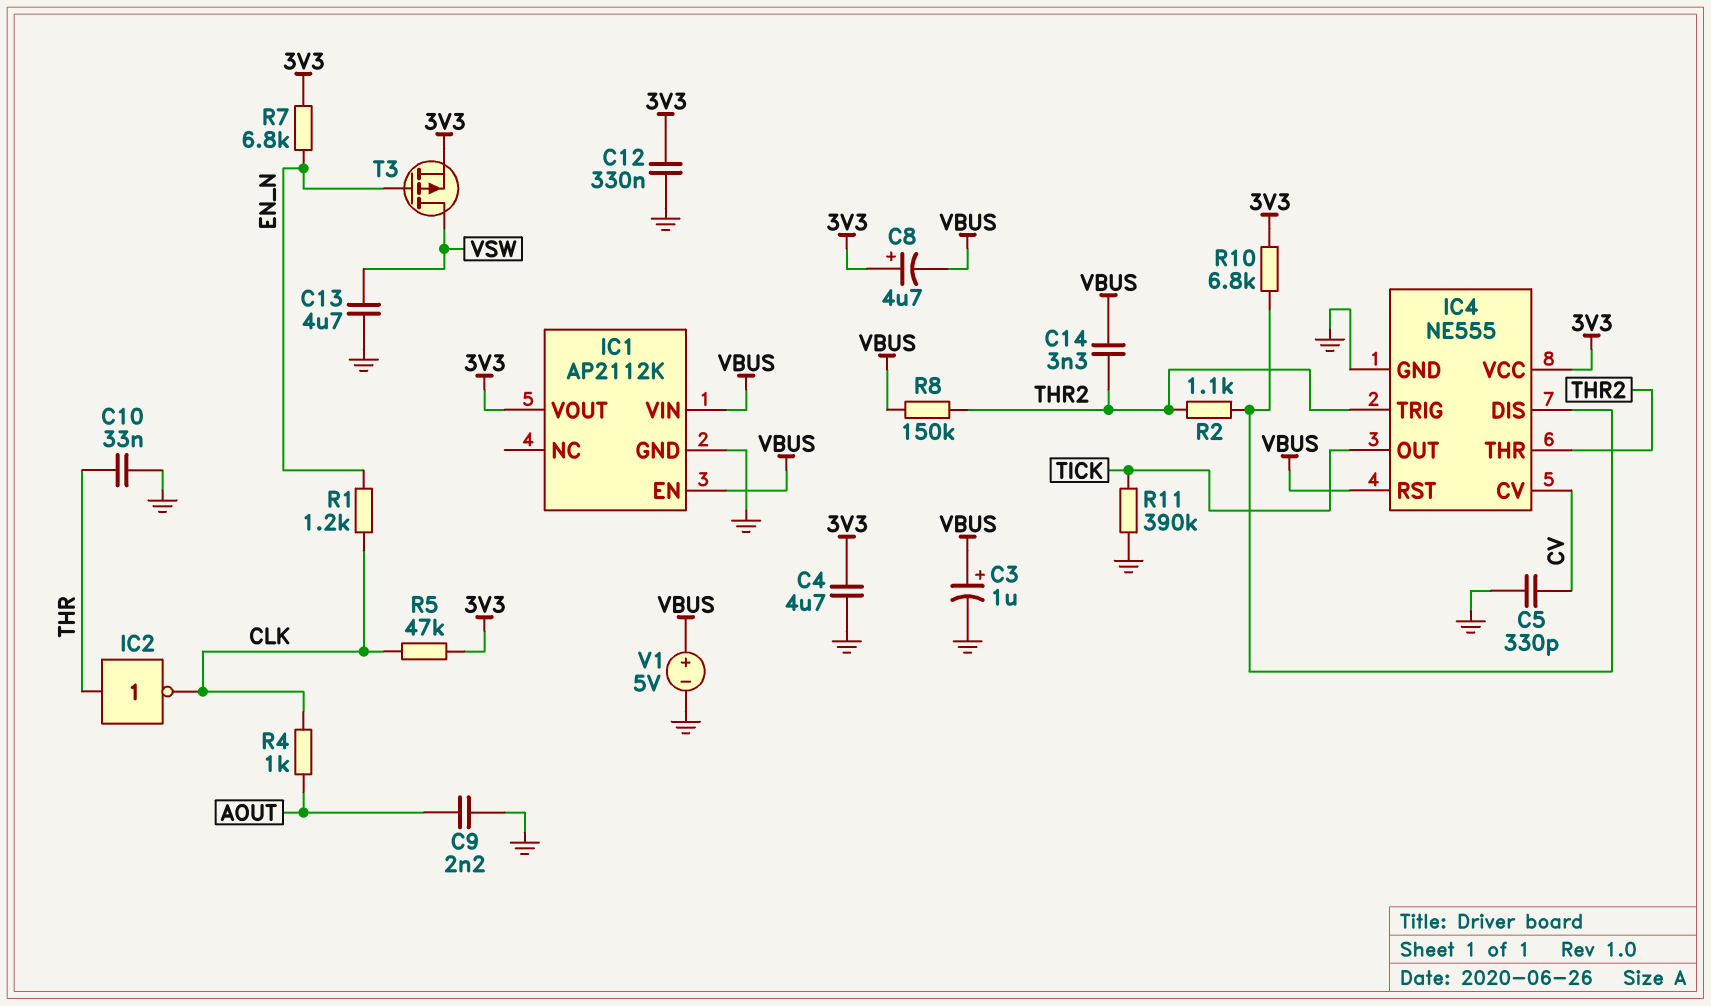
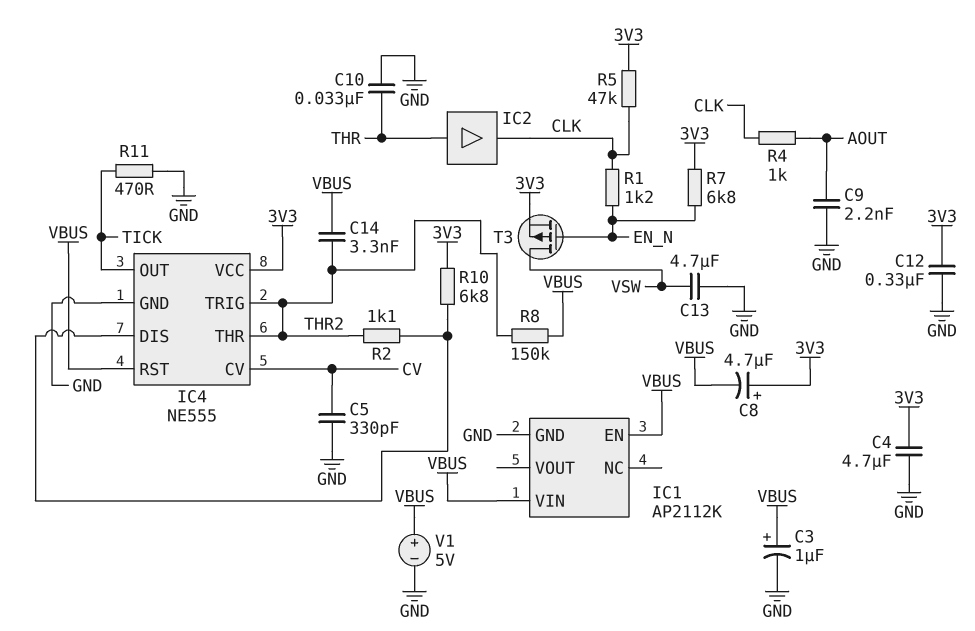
IC1 pin VOUT: 3V3 -> none
IC2: NOT (in THR, out CLK) -> buffer (in THR, out CLK)
R11: 390k (GND, TICK) -> 470 (GND, TICK)

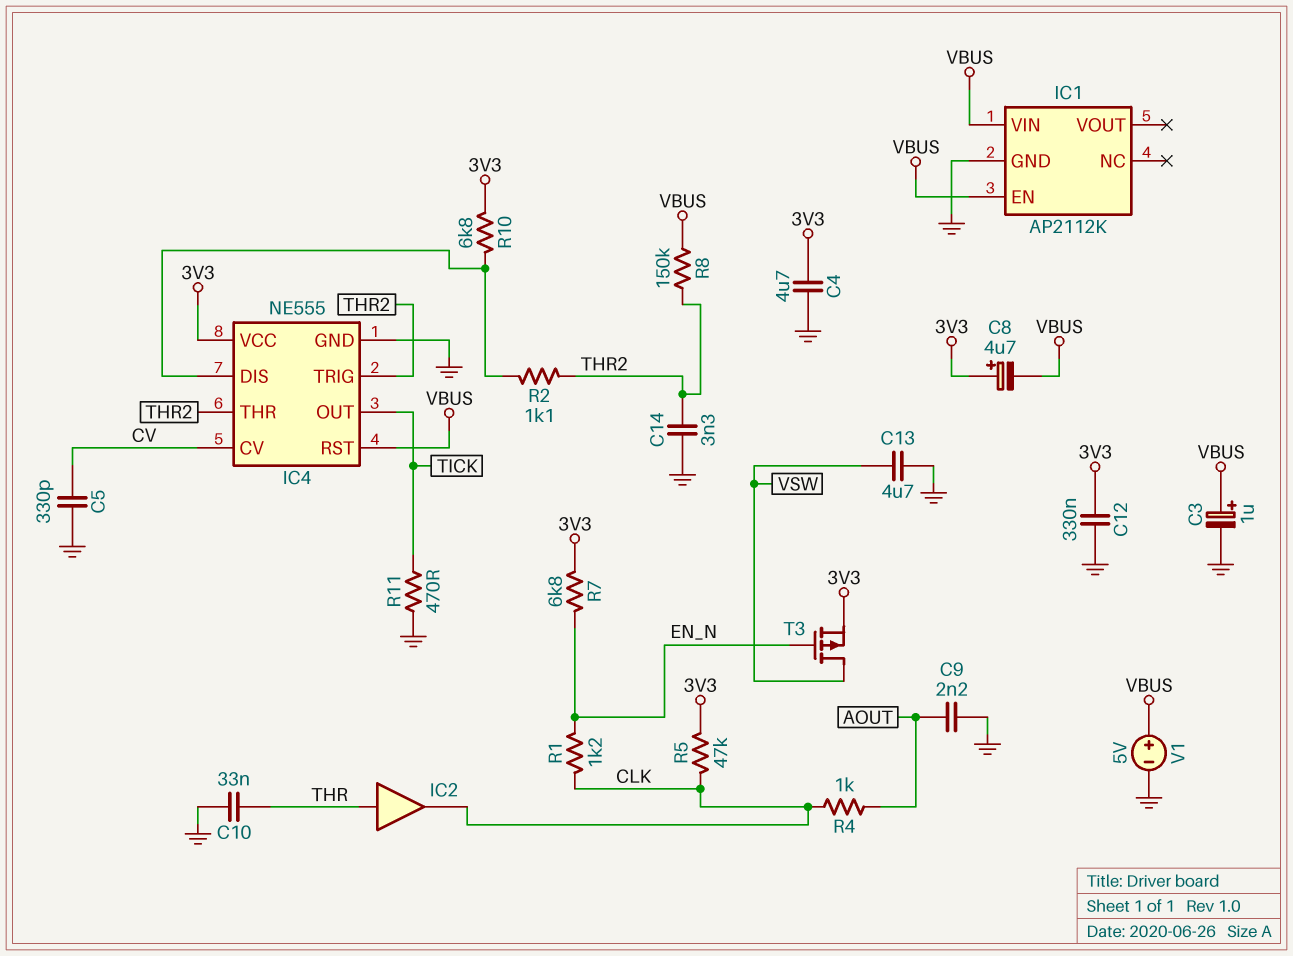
C14: 3.3nF (THR2, VBUS) -> 3.3nF (GND, THR2)

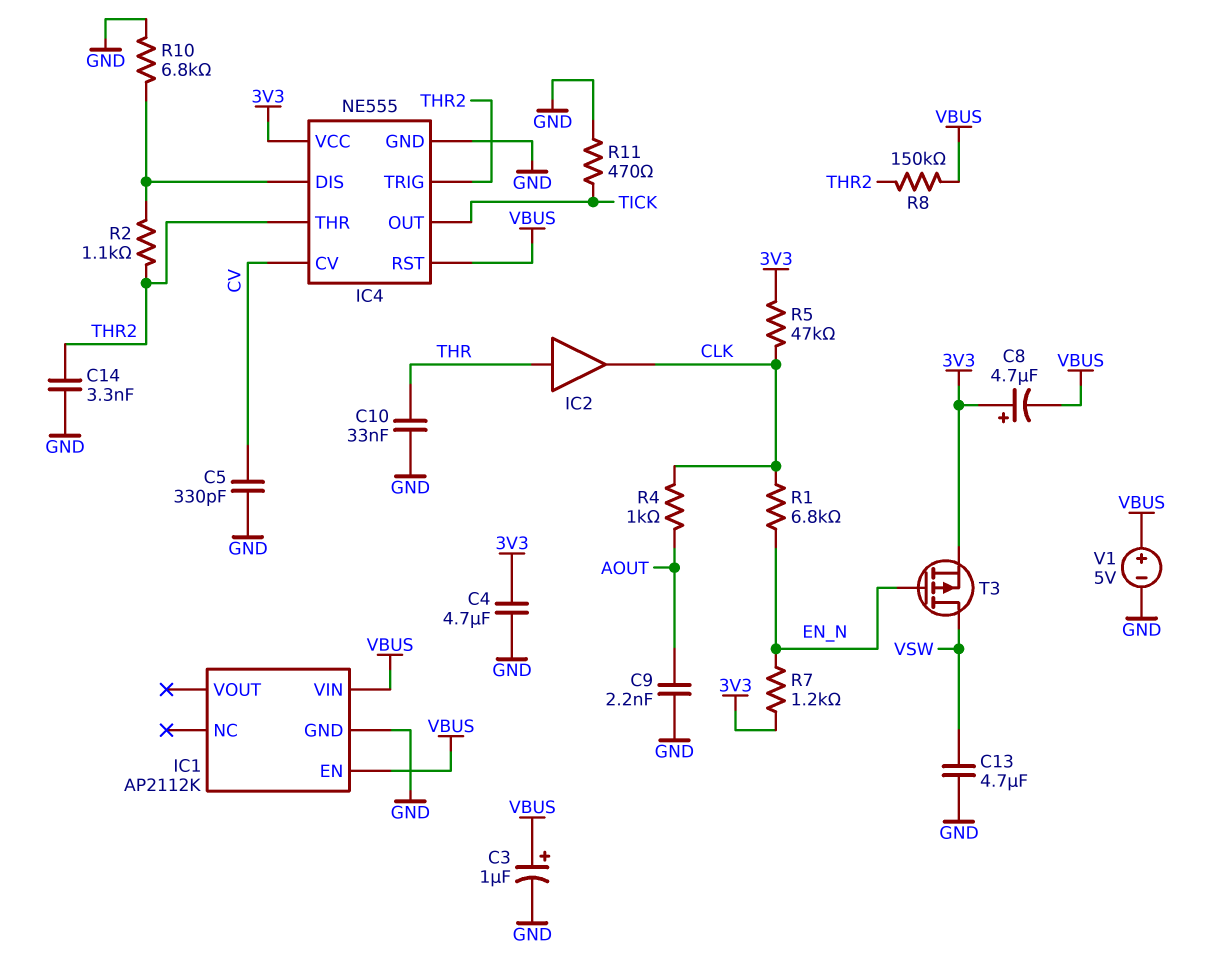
C12: 330nF (3V3, GND) -> none
R1: 1.2k (CLK, EN_N) -> 6.8k (CLK, EN_N)
R7: 6.8k (3V3, EN_N) -> 1.2k (3V3, EN_N)
R10: 6.8k (3V3, IC4/DIS) -> 6.8k (GND, IC4/DIS)

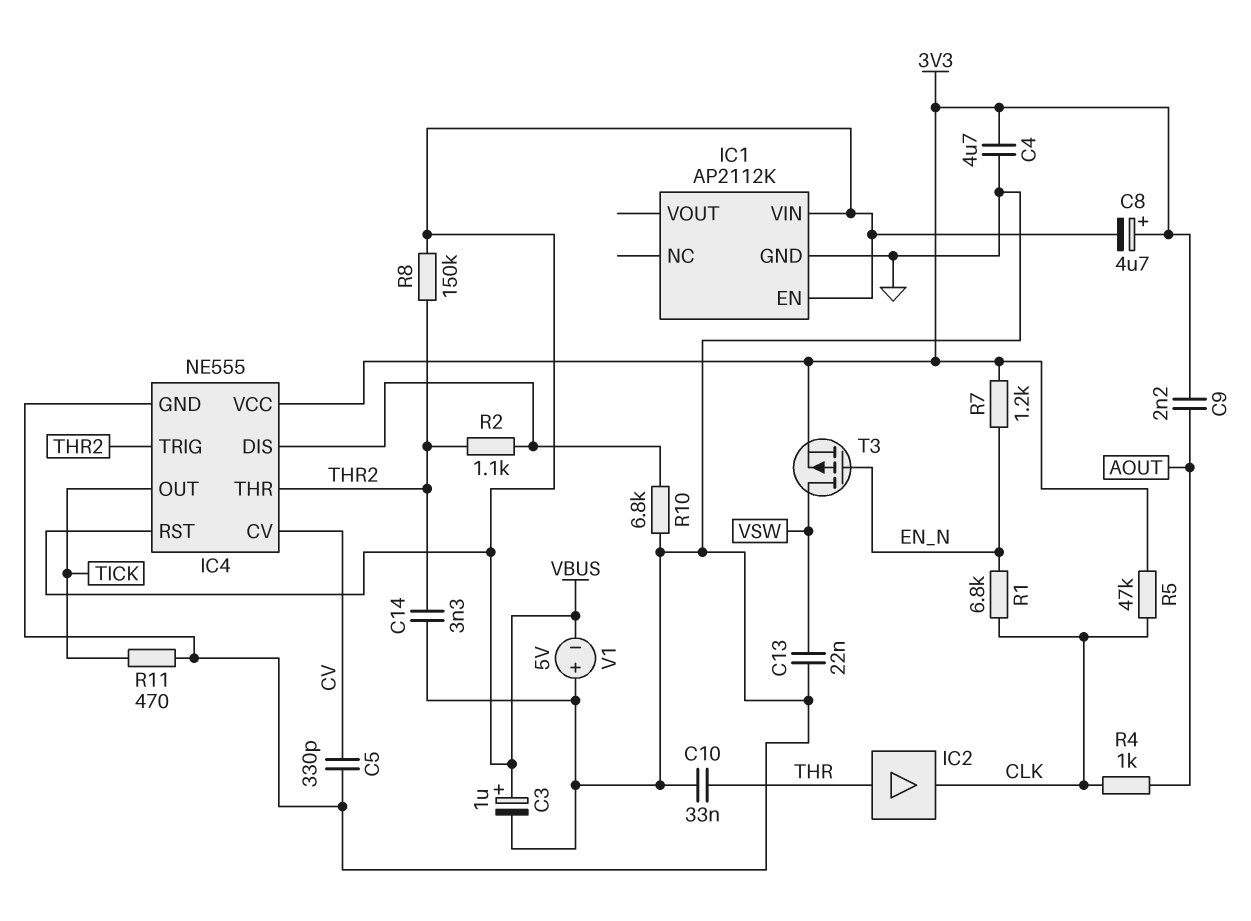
C9: 2.2nF (AOUT, GND) -> 2.2nF (3V3, AOUT)
C13: 4.7uF (GND, VSW) -> 22nF (GND, VSW)
V1: 5V (plus VBUS, minus GND) -> 5V (plus GND, minus VBUS)

